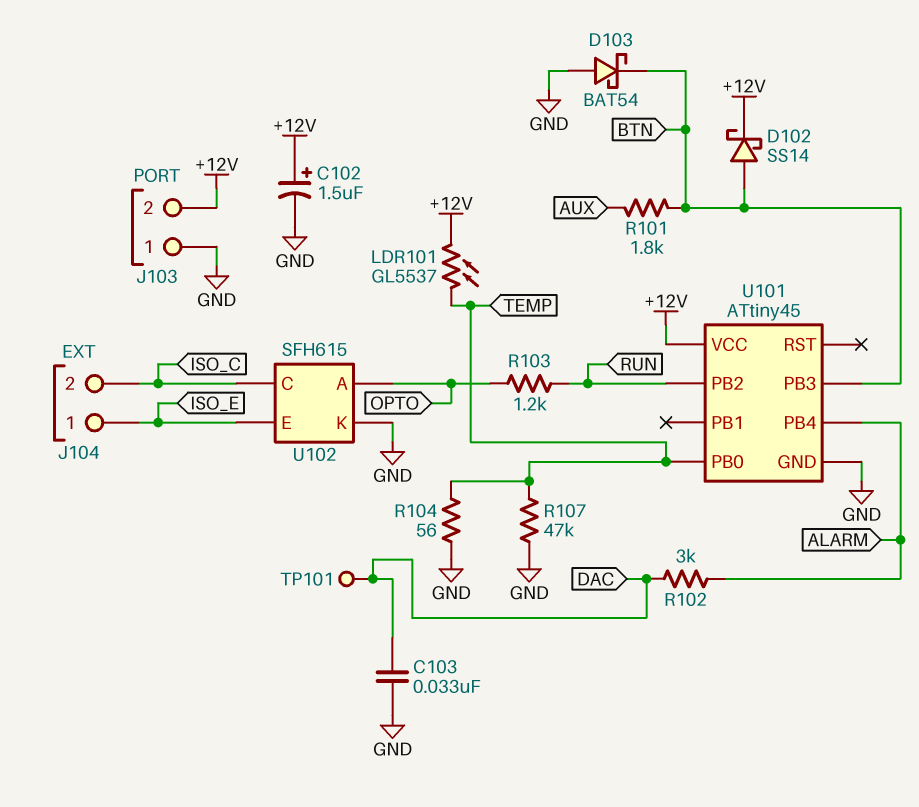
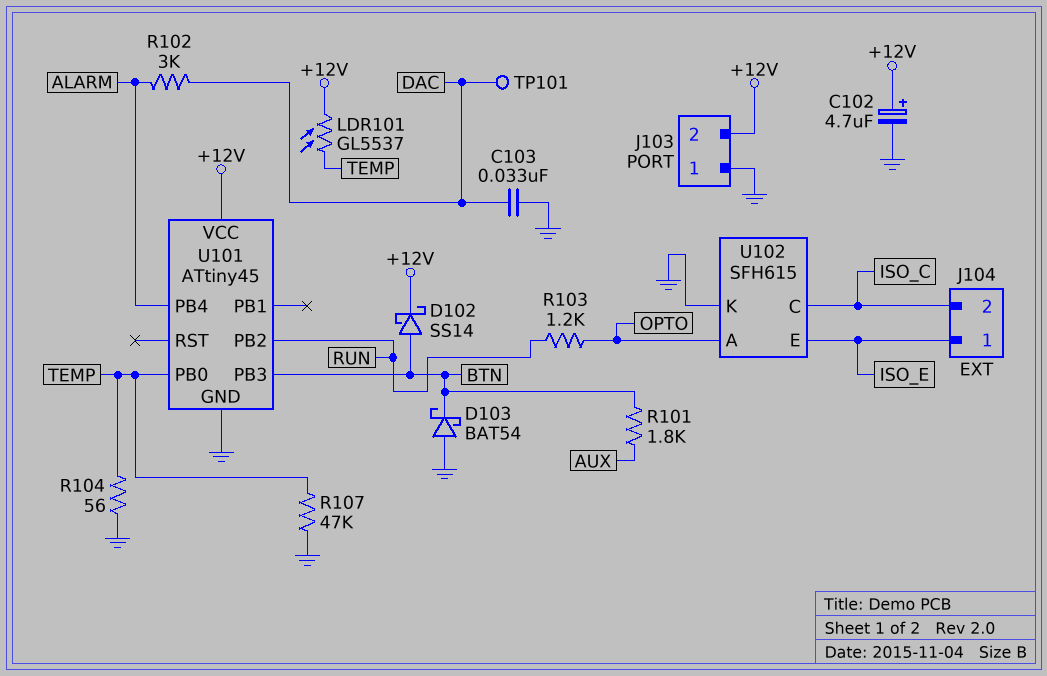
C102: 1.5uF (plus +12V, minus GND) -> 4.7uF (plus +12V, minus GND)

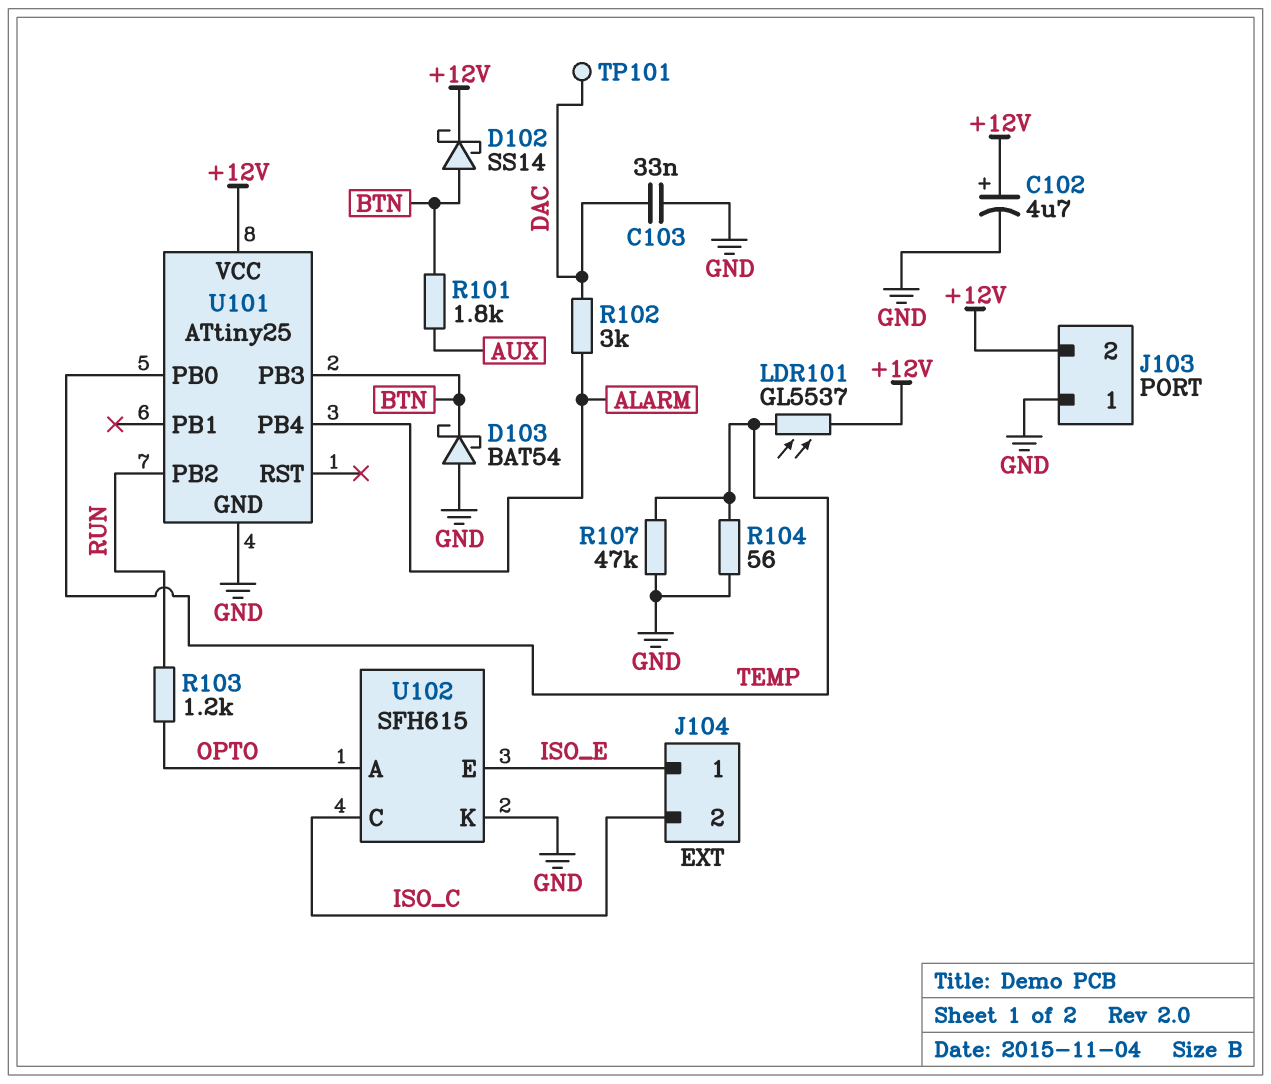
U101: ATtiny45 -> ATtiny25

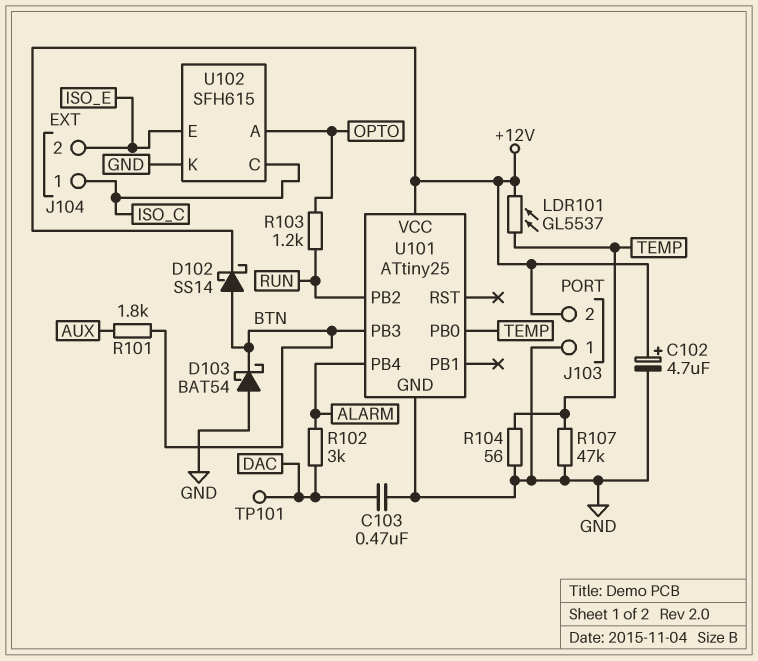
C103: 33nF (DAC, GND) -> 470nF (DAC, GND)
J104 pin 1: ISO_E -> ISO_C
J104 pin 2: ISO_C -> ISO_E

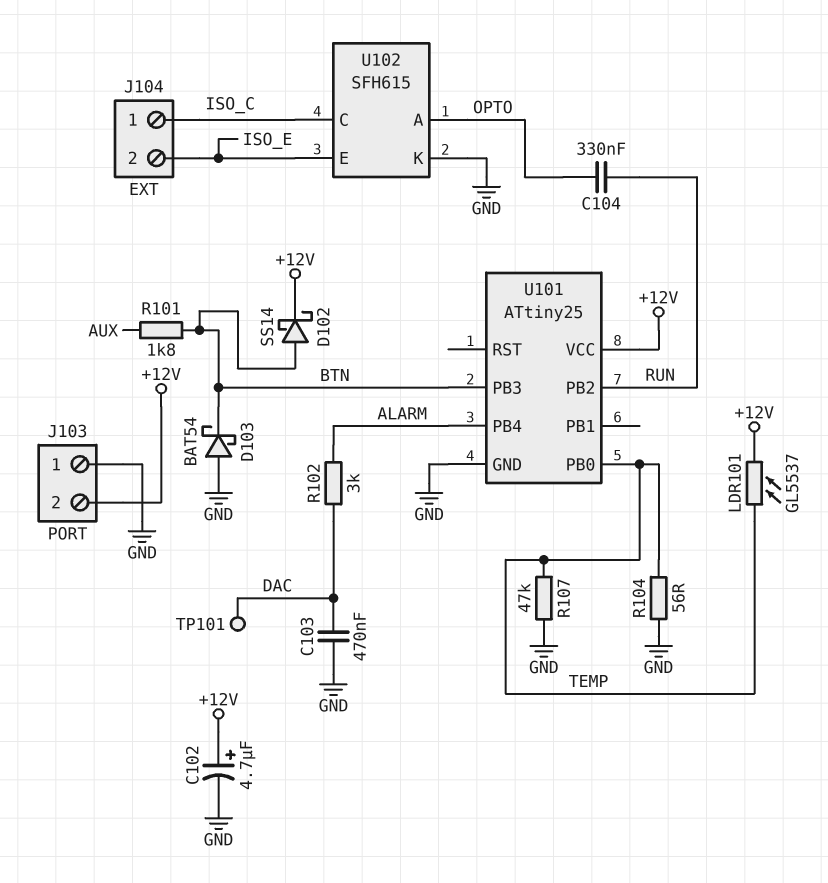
C104: none -> 330nF (OPTO, RUN)
R103: 1.2k (OPTO, RUN) -> none

